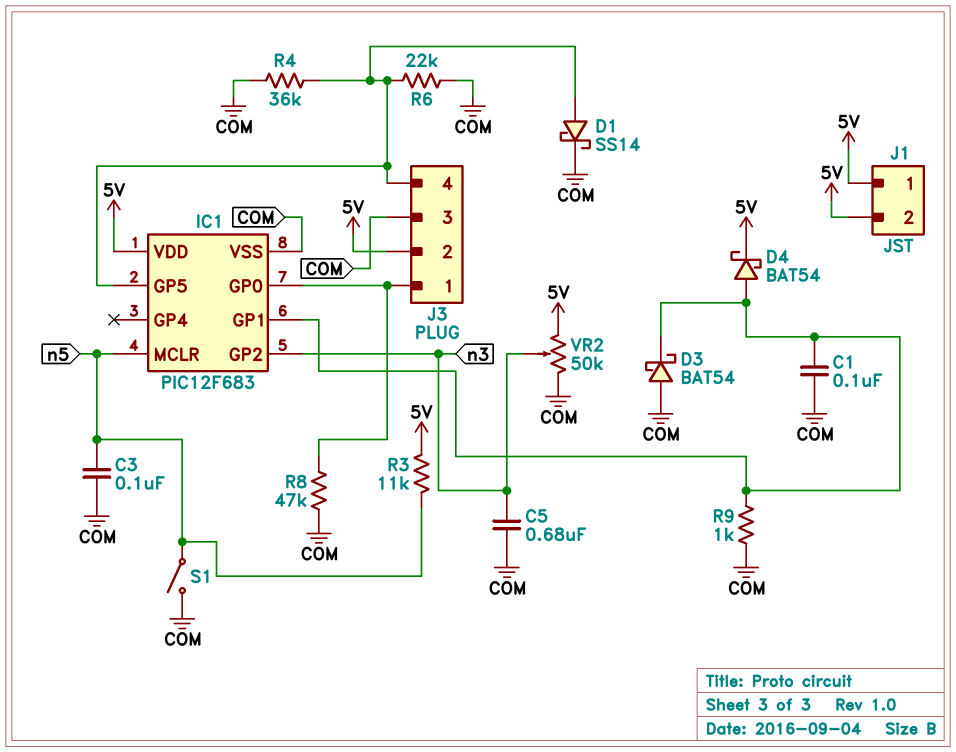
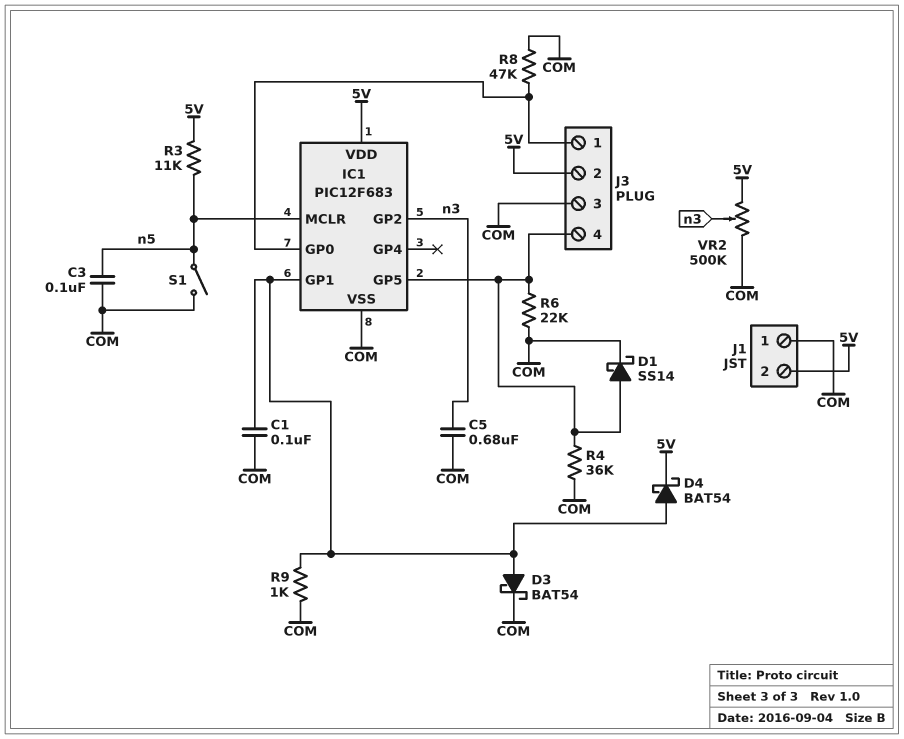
D3: schottky BAT54 (A COM, K IC1/GP1) -> schottky BAT54 (A IC1/GP1, K COM)
J1 pin 1: 5V -> COM
VR2: 50k (5V, COM, wiper n3) -> 500k (5V, COM, wiper n3)

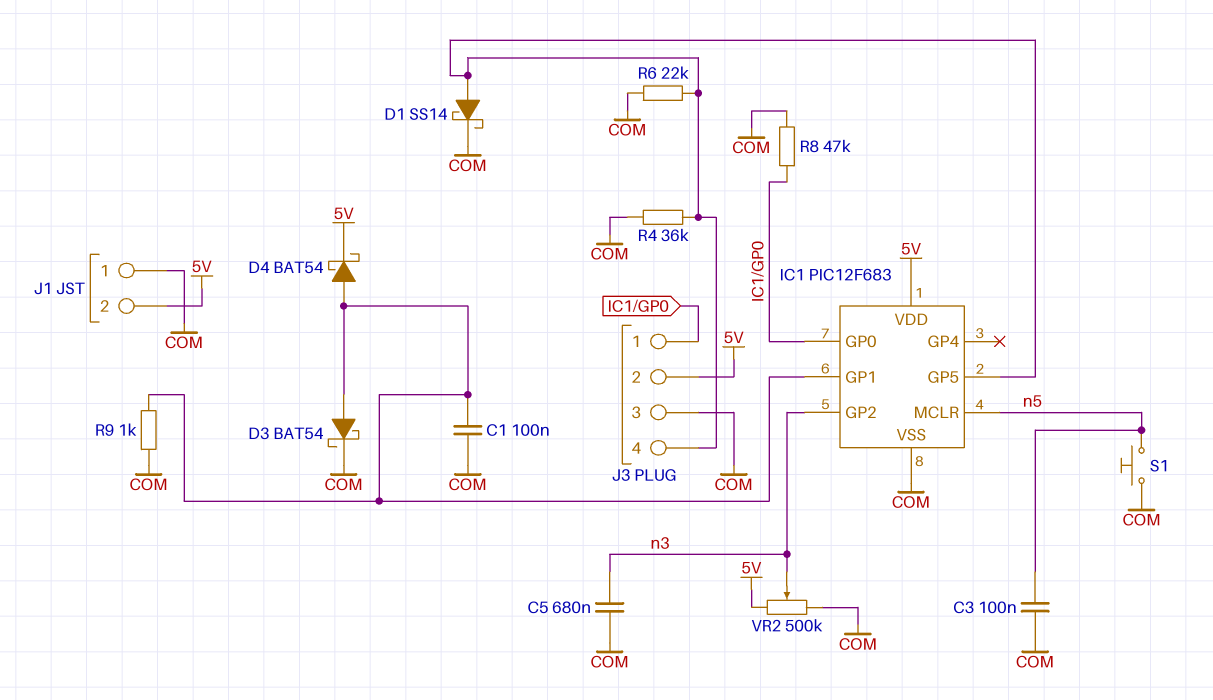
R3: 11k (5V, n5) -> none
S1: switch (COM, n5) -> button (COM, n5)

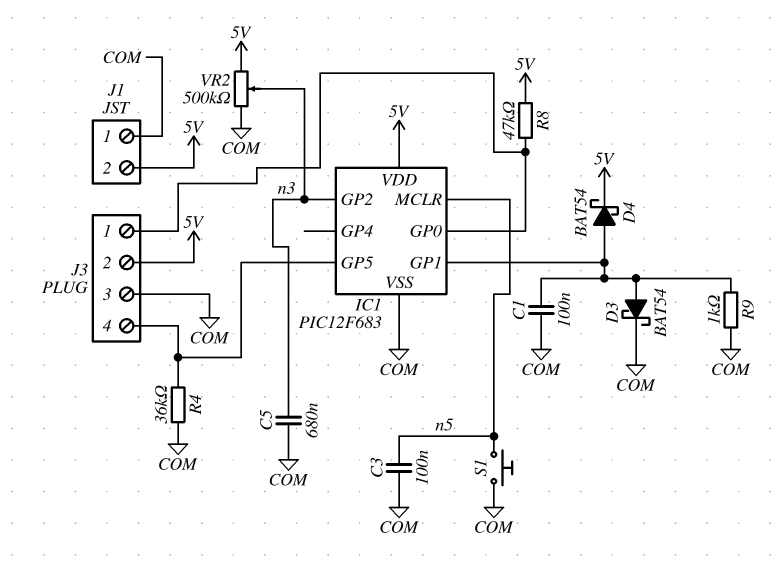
D1: schottky SS14 (A IC1/GP5, K COM) -> none
R6: 22k (COM, IC1/GP5) -> none
R8: 47k (COM, IC1/GP0) -> 47k (5V, IC1/GP0)

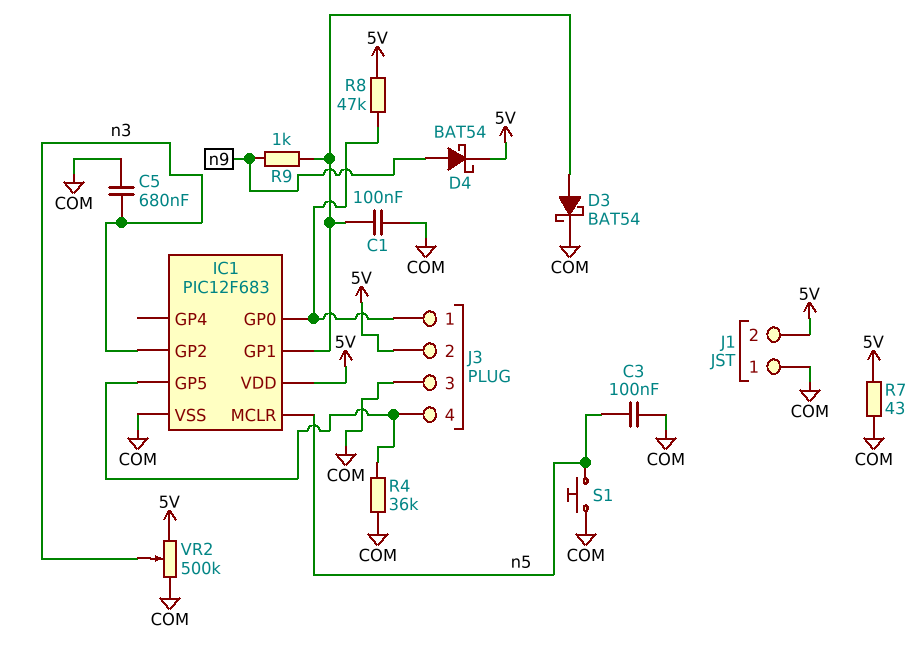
D4: schottky BAT54 (A IC1/GP1, K 5V) -> schottky BAT54 (A n9, K 5V)
R7: none -> 43 (5V, COM)
R9: 1k (COM, IC1/GP1) -> 1k (IC1/GP1, n9)

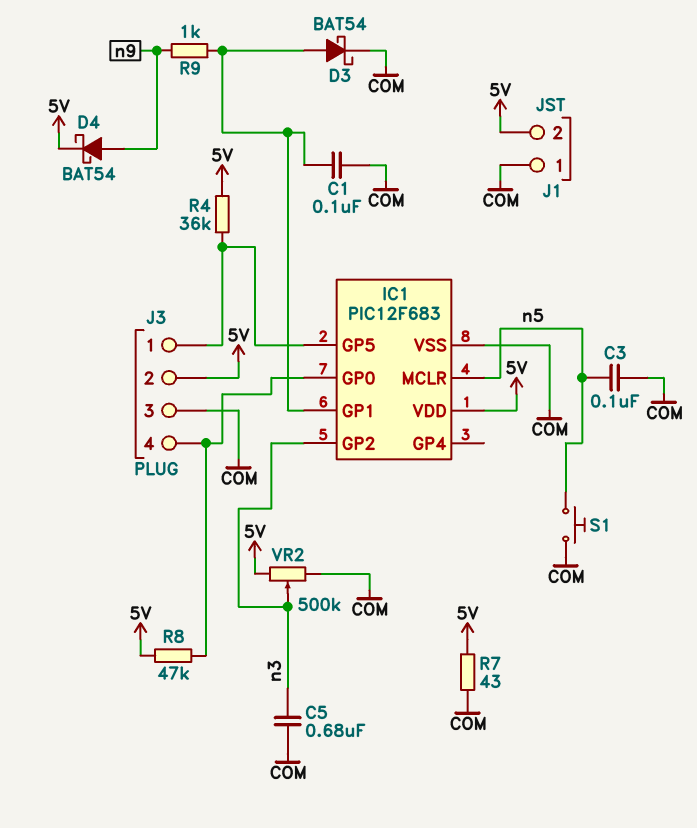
J3 pin 1: IC1/GP0 -> IC1/GP5
J3 pin 4: IC1/GP5 -> IC1/GP0
R4: 36k (COM, IC1/GP5) -> 36k (5V, IC1/GP5)

